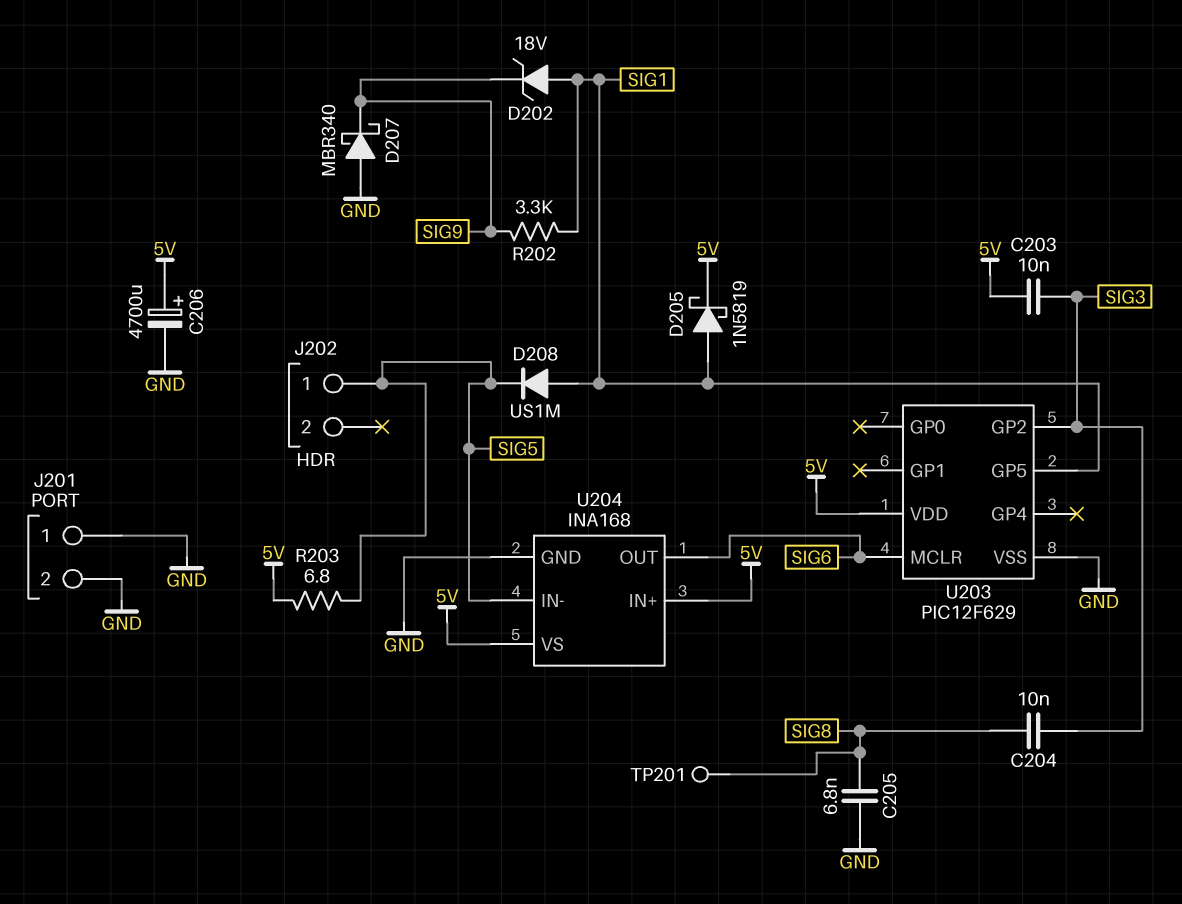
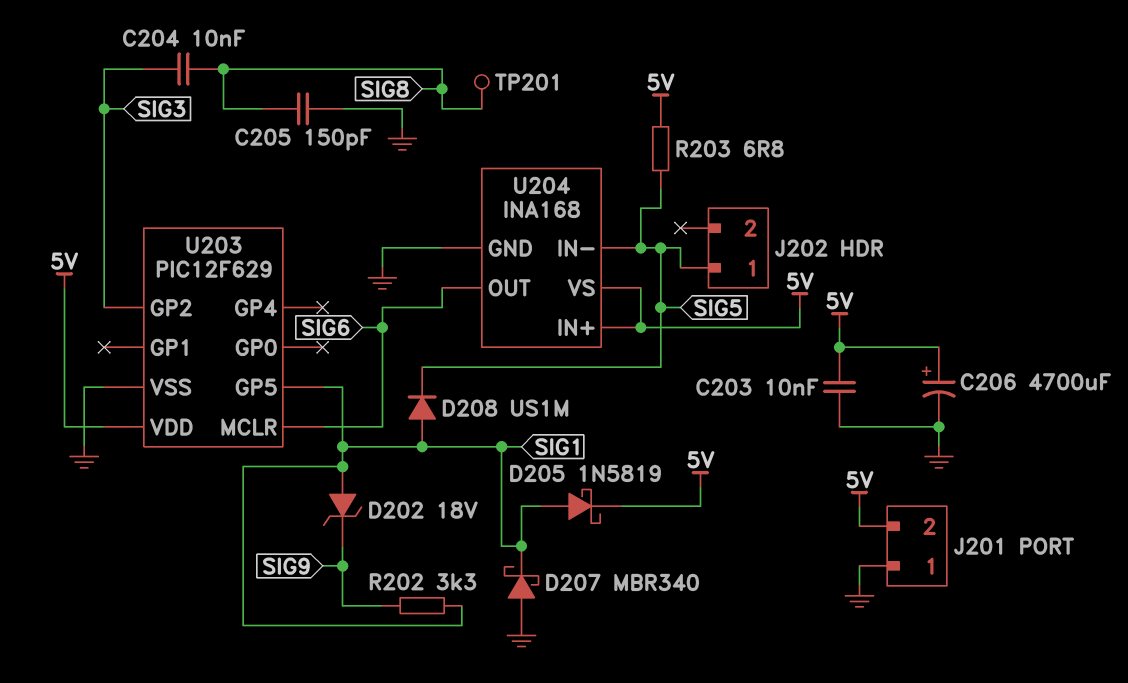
C203: 10nF (5V, SIG3) -> 10nF (5V, GND)
C205: 6.8nF (GND, SIG8) -> 150pF (GND, SIG8)
D207: schottky MBR340 (A GND, K SIG9) -> schottky MBR340 (A GND, K SIG1)
J201 pin 2: GND -> 5V

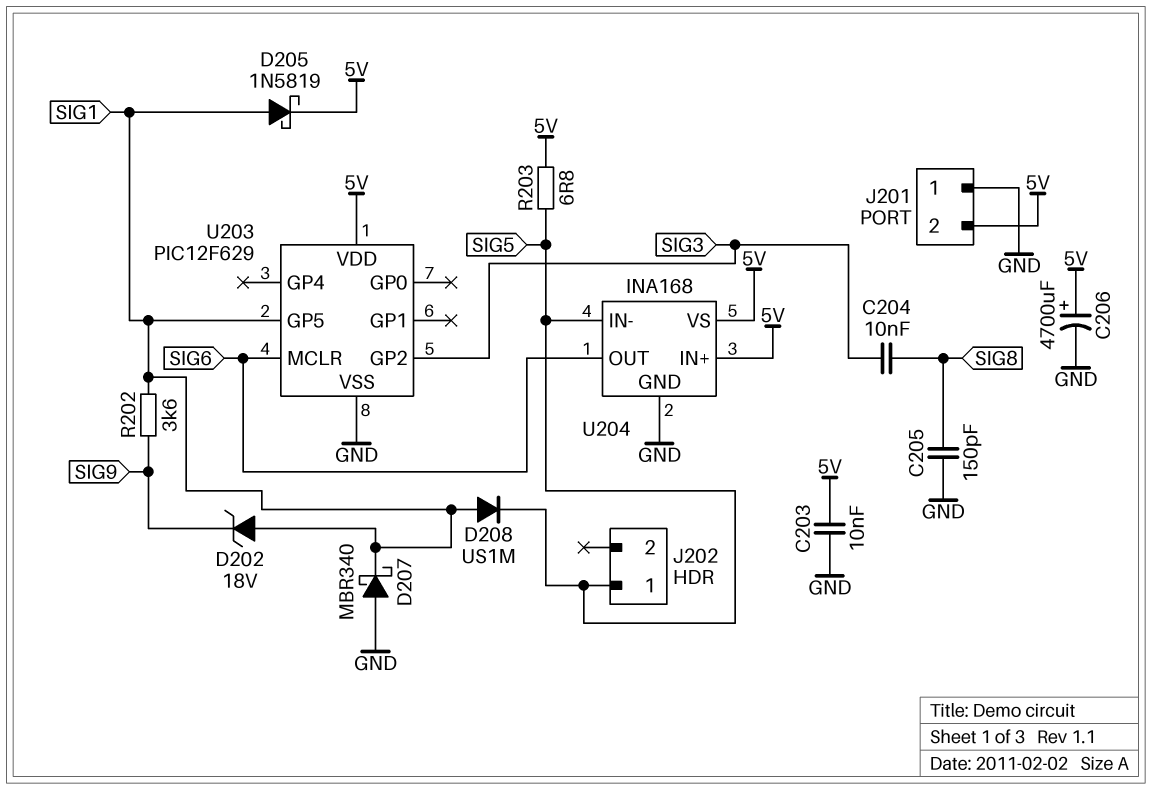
R202: 3.3k (SIG1, SIG9) -> 3.6k (SIG1, SIG9)
TP201: test point (SIG8) -> none

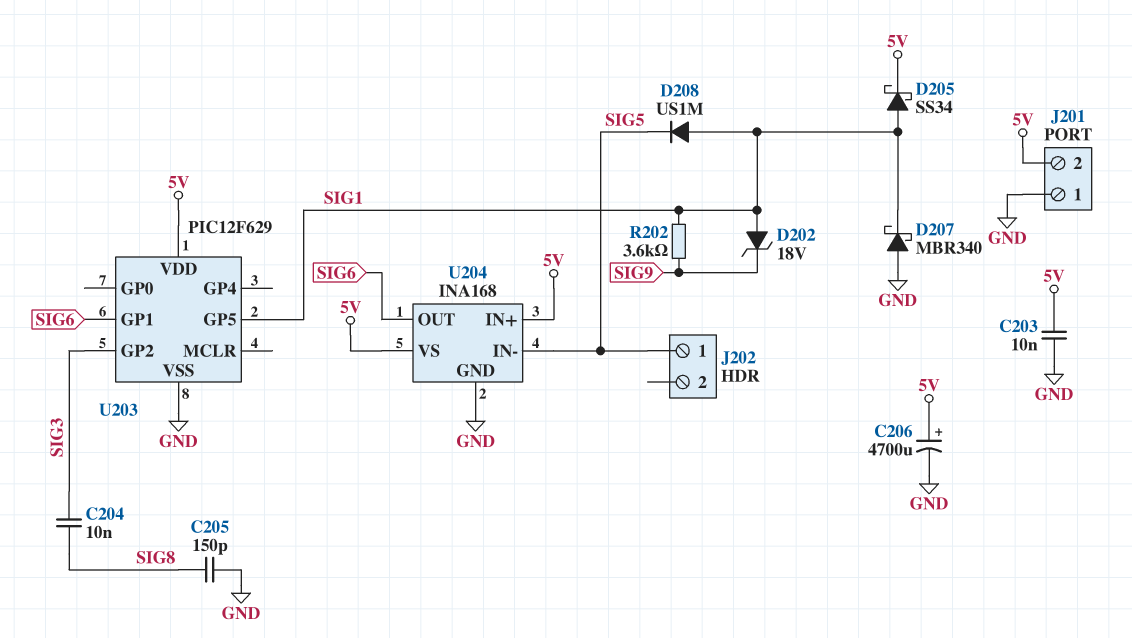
D205: schottky 1N5819 (A SIG1, K 5V) -> schottky SS34 (A SIG1, K 5V)
R203: 6.8 (5V, SIG5) -> none
U203 pin GP1: none -> SIG6
U203 pin MCLR: SIG6 -> none

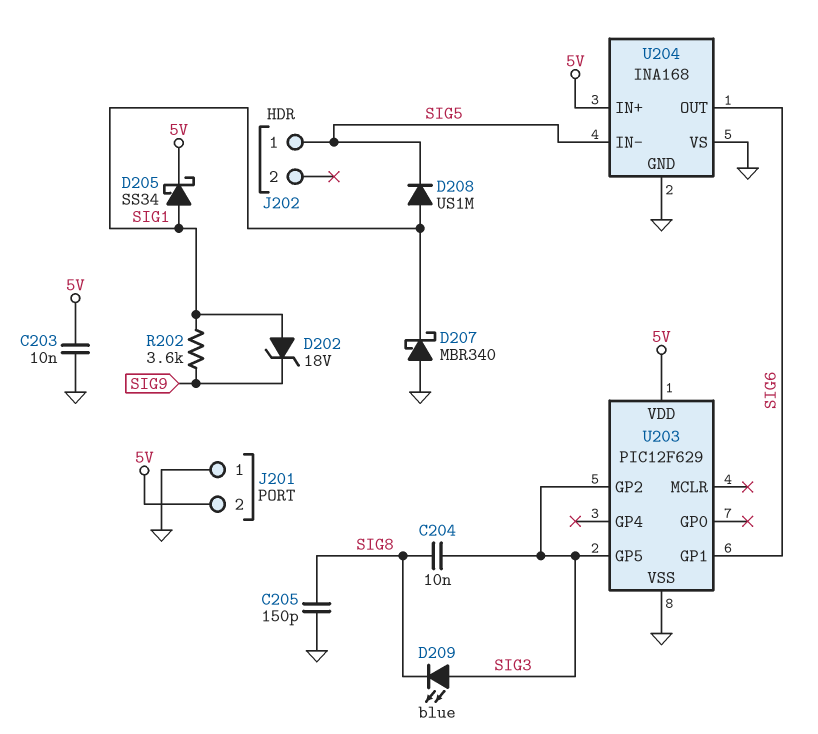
C206: 4700uF (plus 5V, minus GND) -> none
D209: none -> LED blue (A SIG3, K SIG8)
U203 pin GP5: SIG1 -> SIG3
U204 pin VS: 5V -> GND

